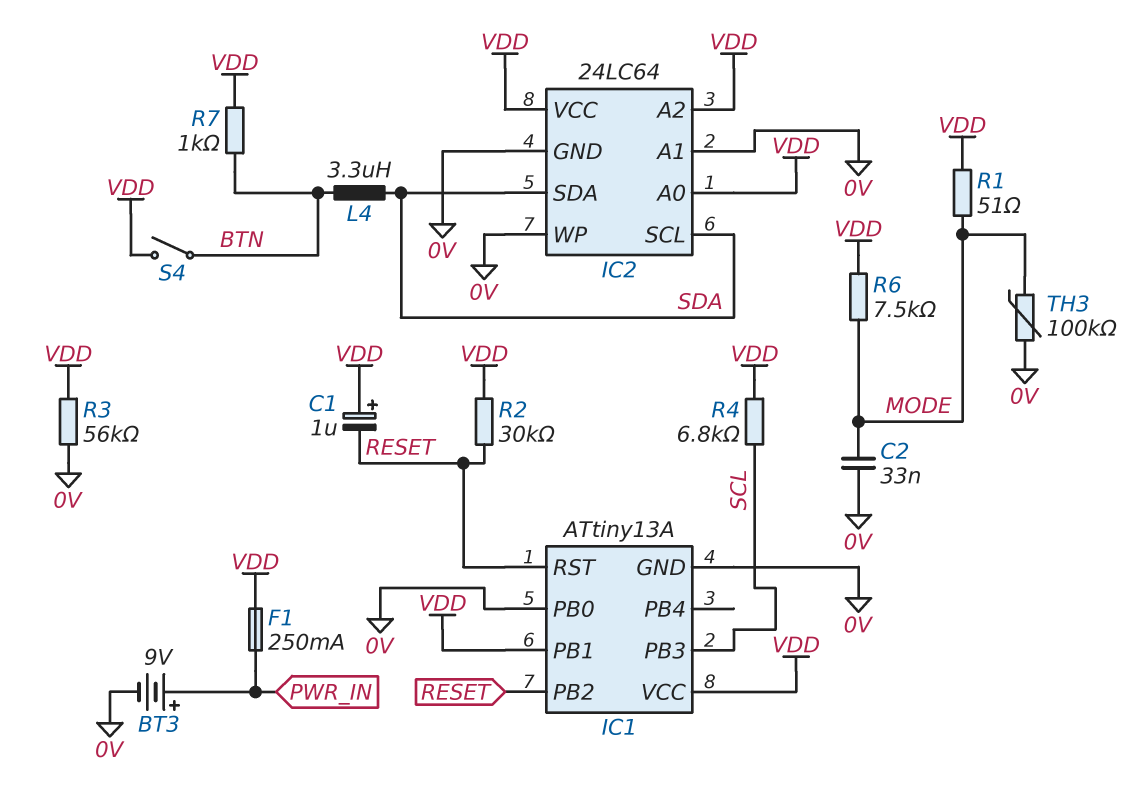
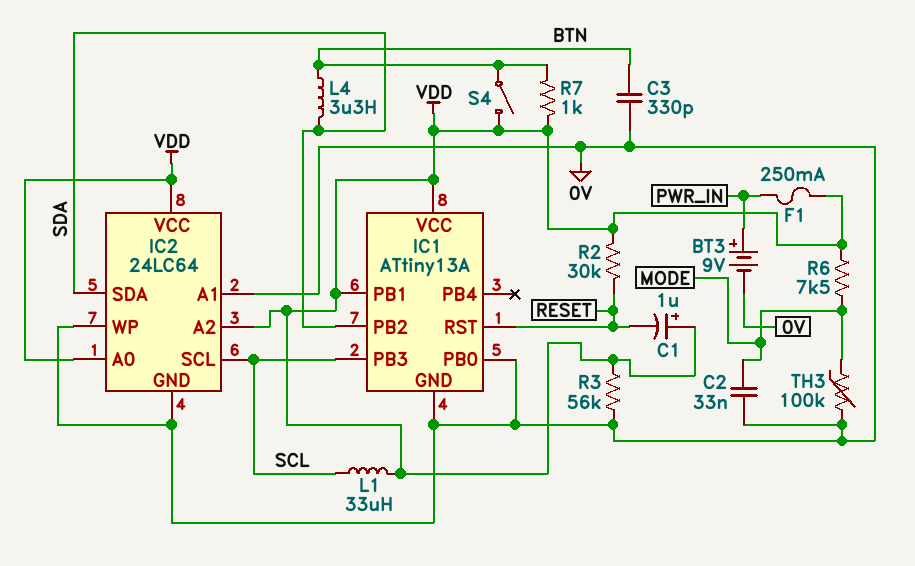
C3: none -> 330pF (0V, BTN)
IC1 pin PB2: RESET -> SDA
IC2 pin SCL: SDA -> SCL
L1: none -> 33uH (SCL, VDD)
R1: 51 (MODE, VDD) -> none
R4: 6.8k (SCL, VDD) -> none

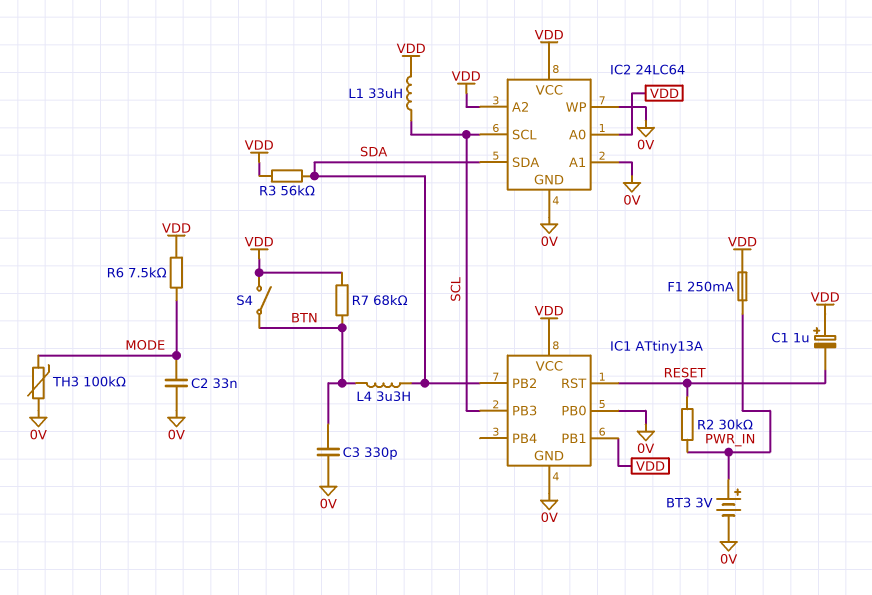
BT3: 9V (plus PWR_IN, minus 0V) -> 3V (plus PWR_IN, minus 0V)
R2: 30k (RESET, VDD) -> 30k (PWR_IN, RESET)
R3: 56k (0V, VDD) -> 56k (SDA, VDD)
R7: 1k (BTN, VDD) -> 68k (BTN, VDD)

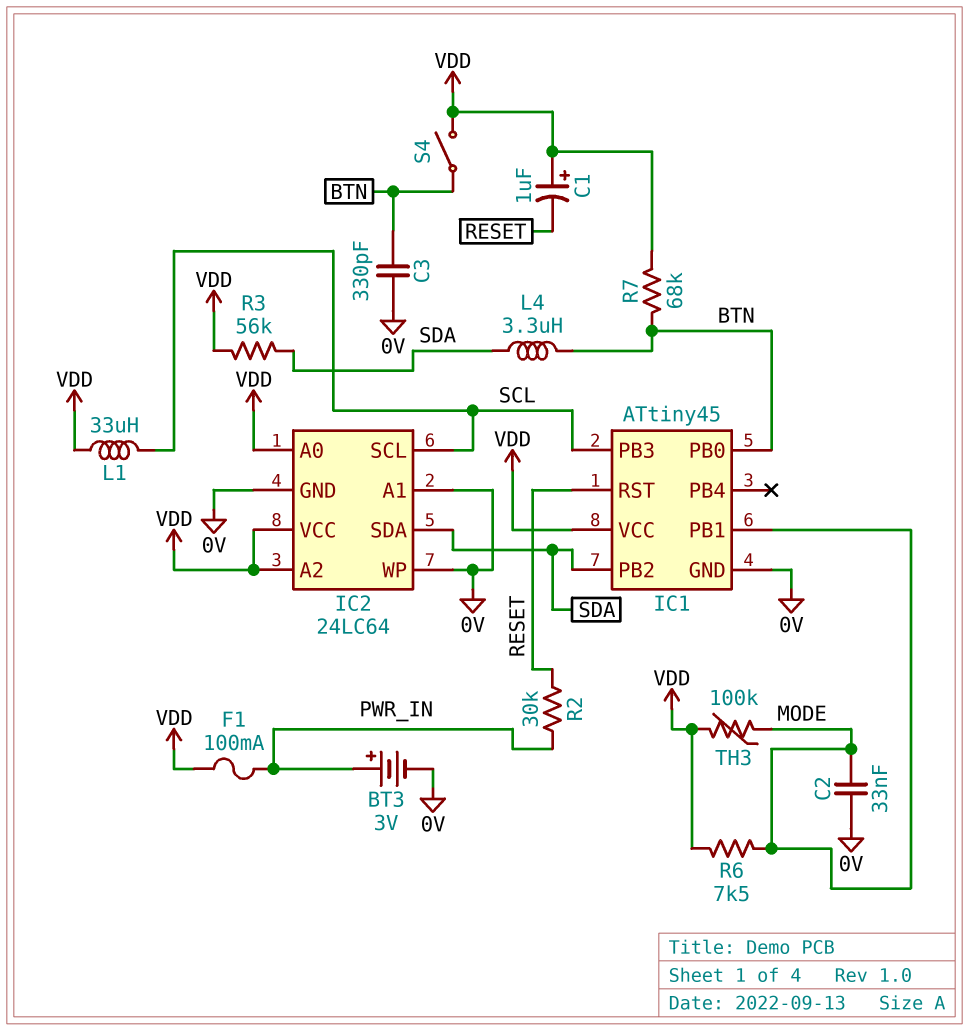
F1: 250mA (PWR_IN, VDD) -> 100mA (PWR_IN, VDD)
IC1: ATtiny13A -> ATtiny45
IC1 pin PB0: 0V -> BTN
IC1 pin PB1: VDD -> MODE
TH3: 100k (0V, MODE) -> 100k (MODE, VDD)

